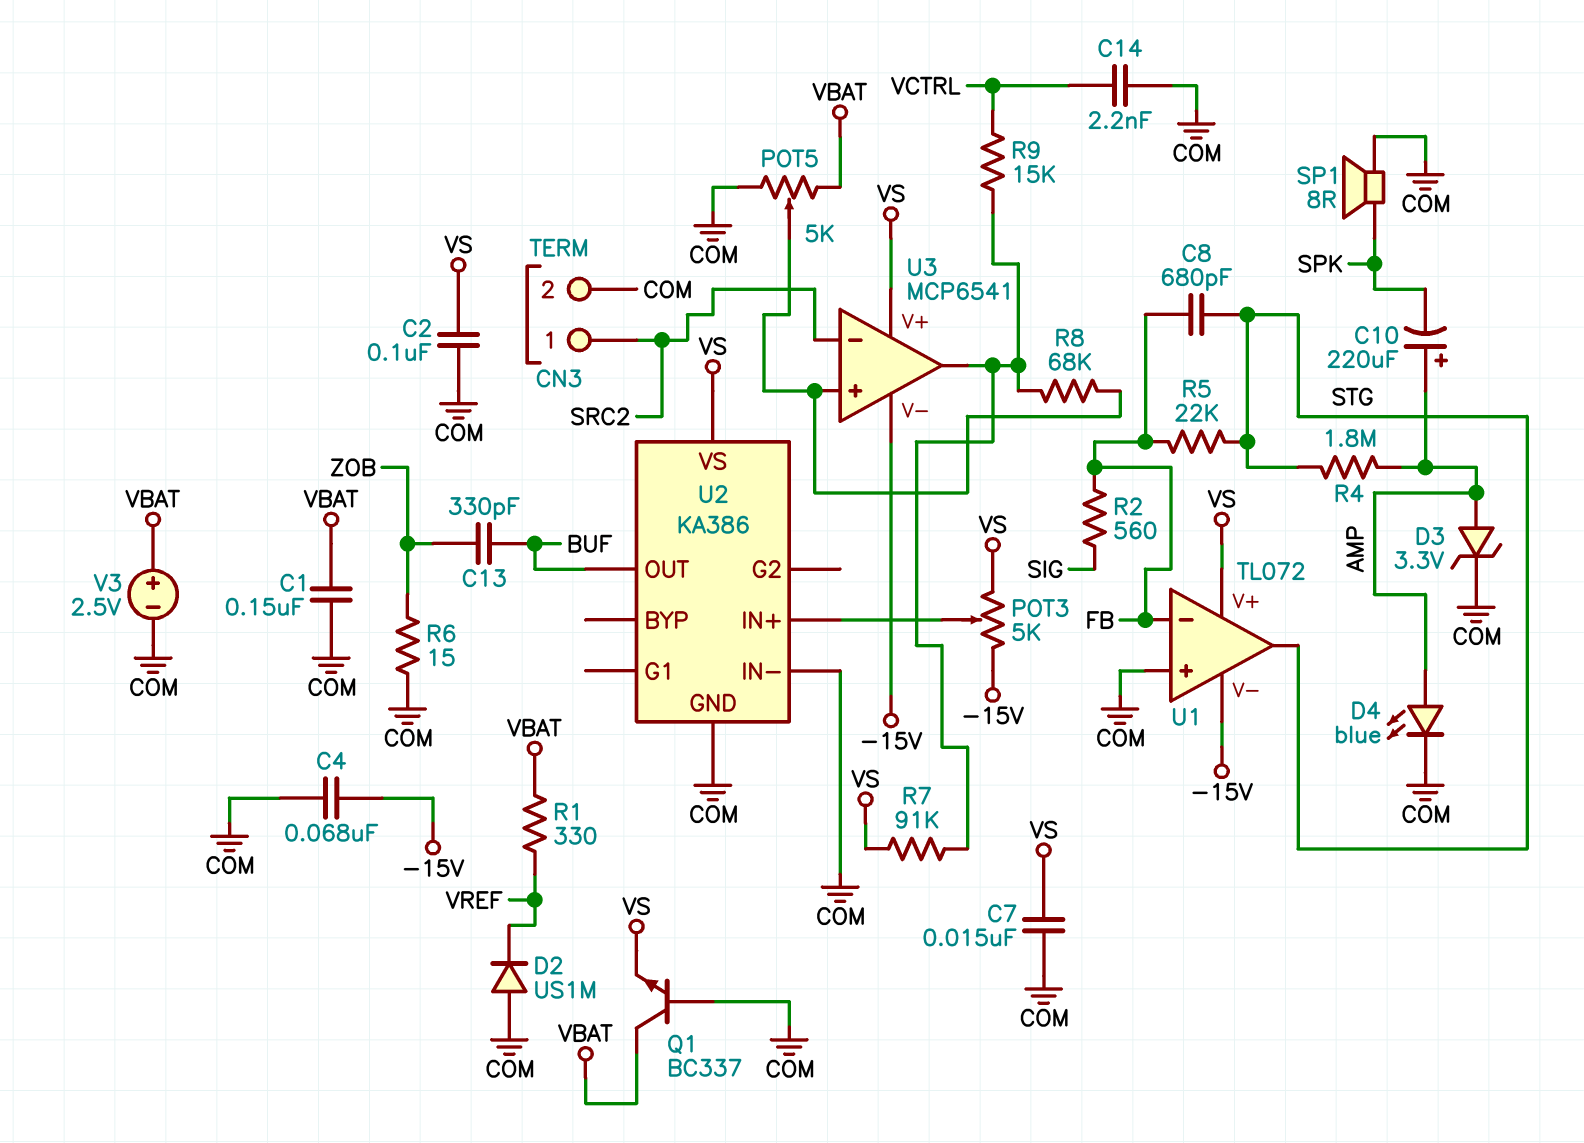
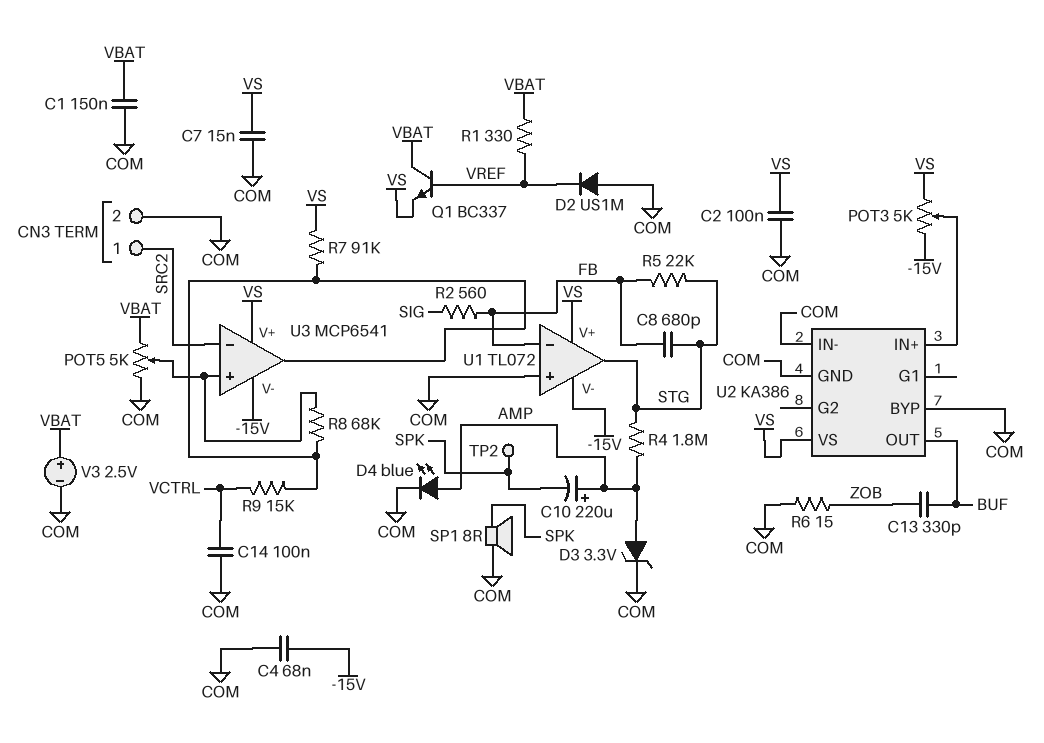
C14: 2.2nF (COM, VCTRL) -> 100nF (COM, VCTRL)
Q1: NPN BC337 (B COM, C VBAT, E VS) -> NPN BC337 (B VREF, C VBAT, E VS)
TP2: none -> test point (SPK)
U2 pin BYP: none -> COM

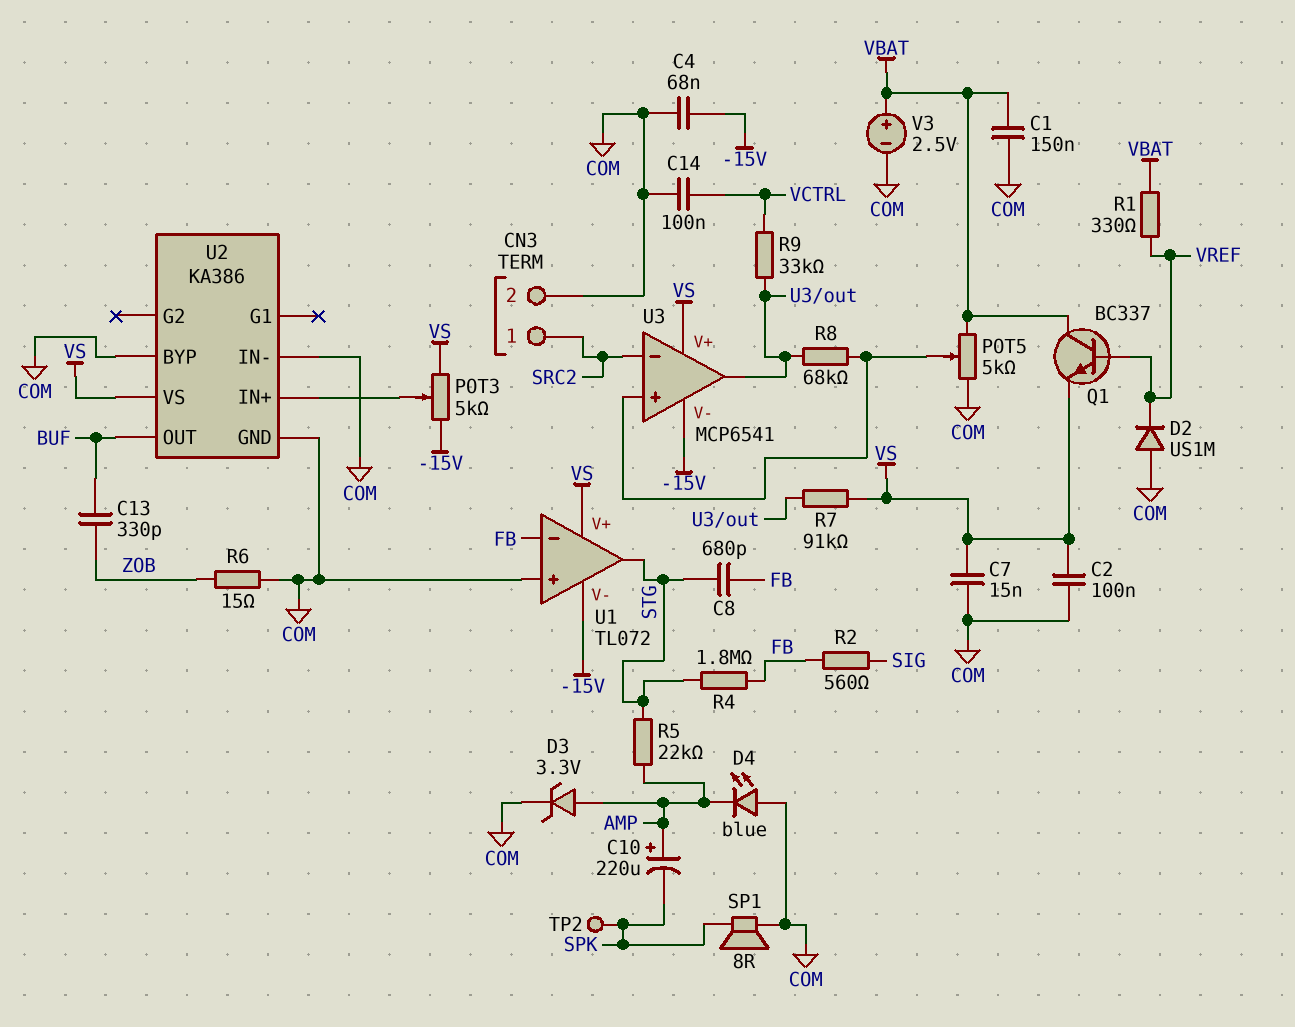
D4: LED blue (A AMP, K COM) -> LED blue (A COM, K AMP)
R4: 1.8M (AMP, STG) -> 1.8M (FB, STG)
R5: 22k (FB, STG) -> 22k (AMP, STG)
R9: 15k (U3/out, VCTRL) -> 33k (U3/out, VCTRL)

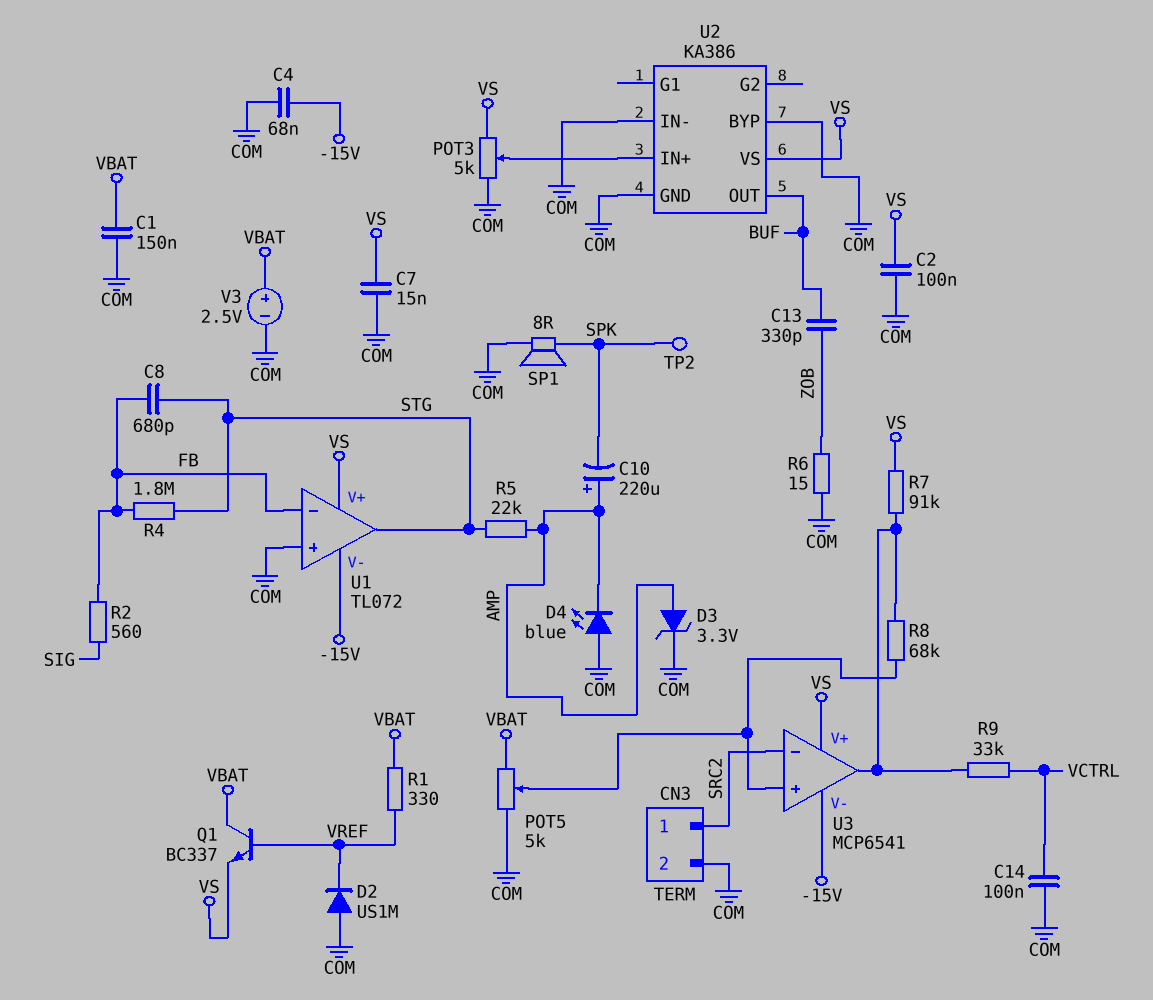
POT3: 5k (-15V, VS, wiper U2/IN+) -> 5k (COM, VS, wiper U2/IN+)

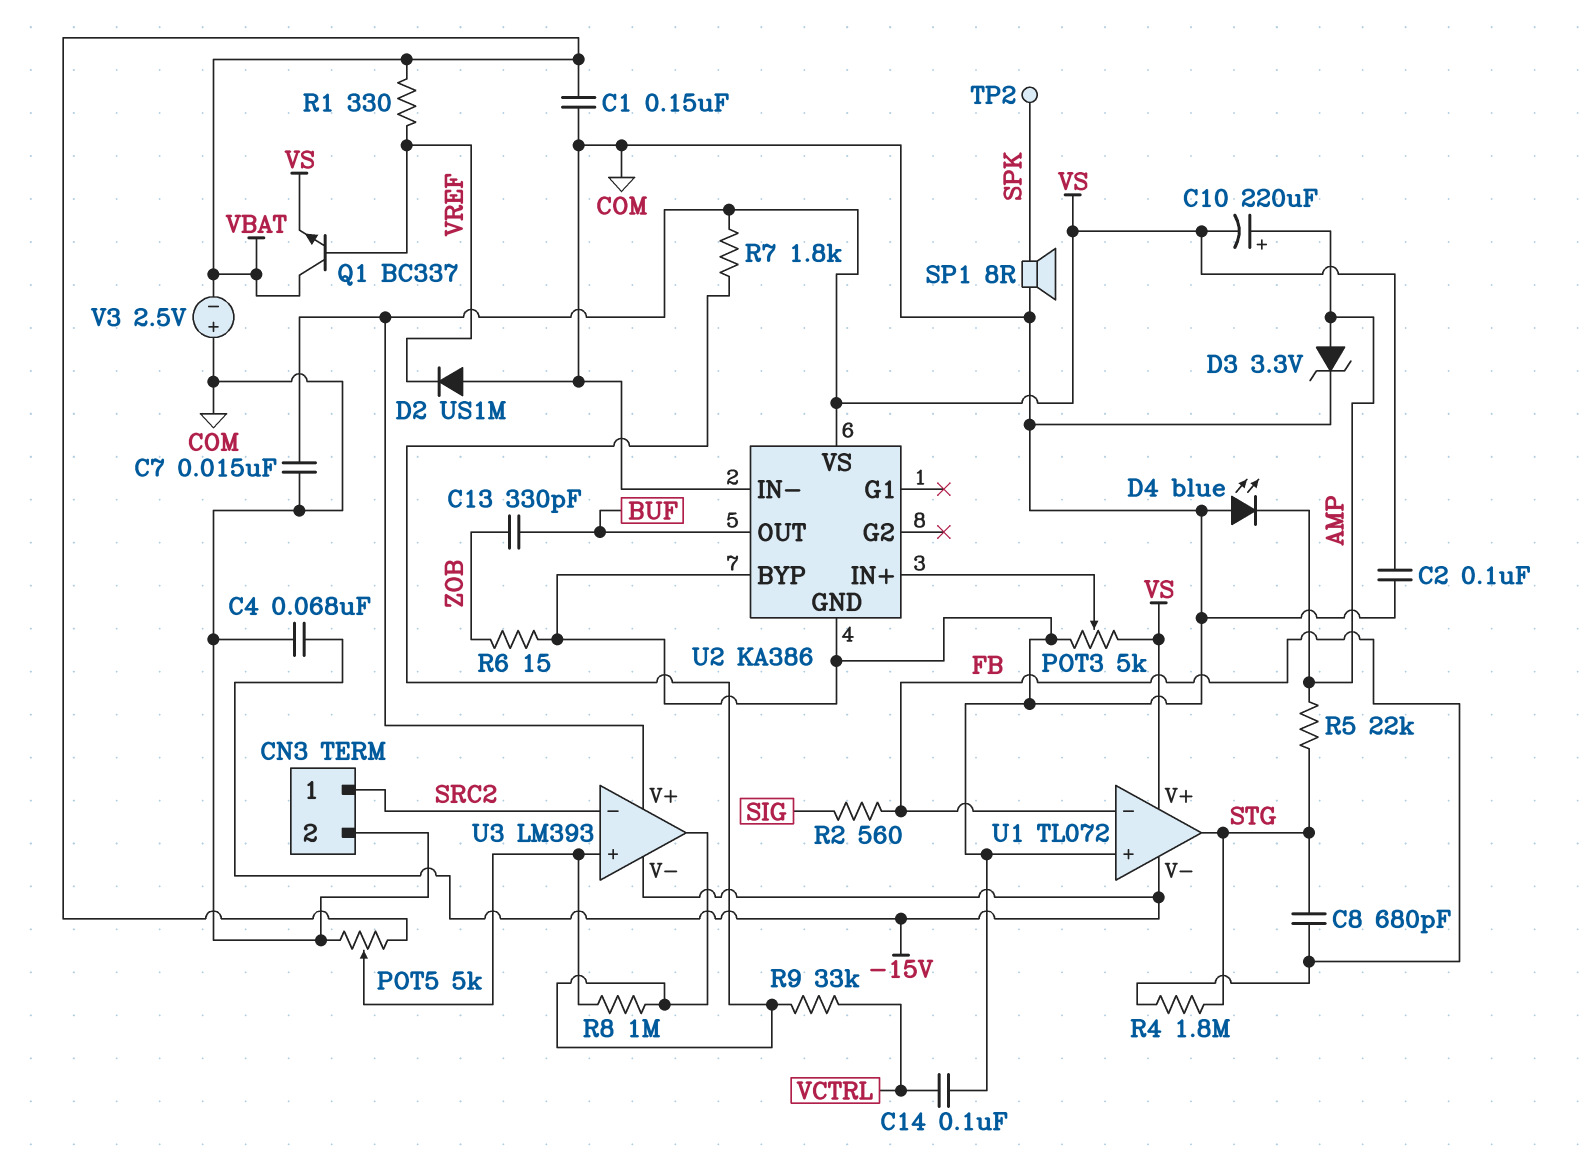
C10: 220uF (plus AMP, minus SPK) -> 220uF (plus AMP, minus VS)
R7: 91k (U3/out, VS) -> 1.8k (U3/out, VS)
R8: 68k (U3/in+, U3/out) -> 1M (U3/in+, U3/out)
U3: MCP6541 -> LM393
V3: 2.5V (plus VBAT, minus COM) -> 2.5V (plus COM, minus VBAT)

